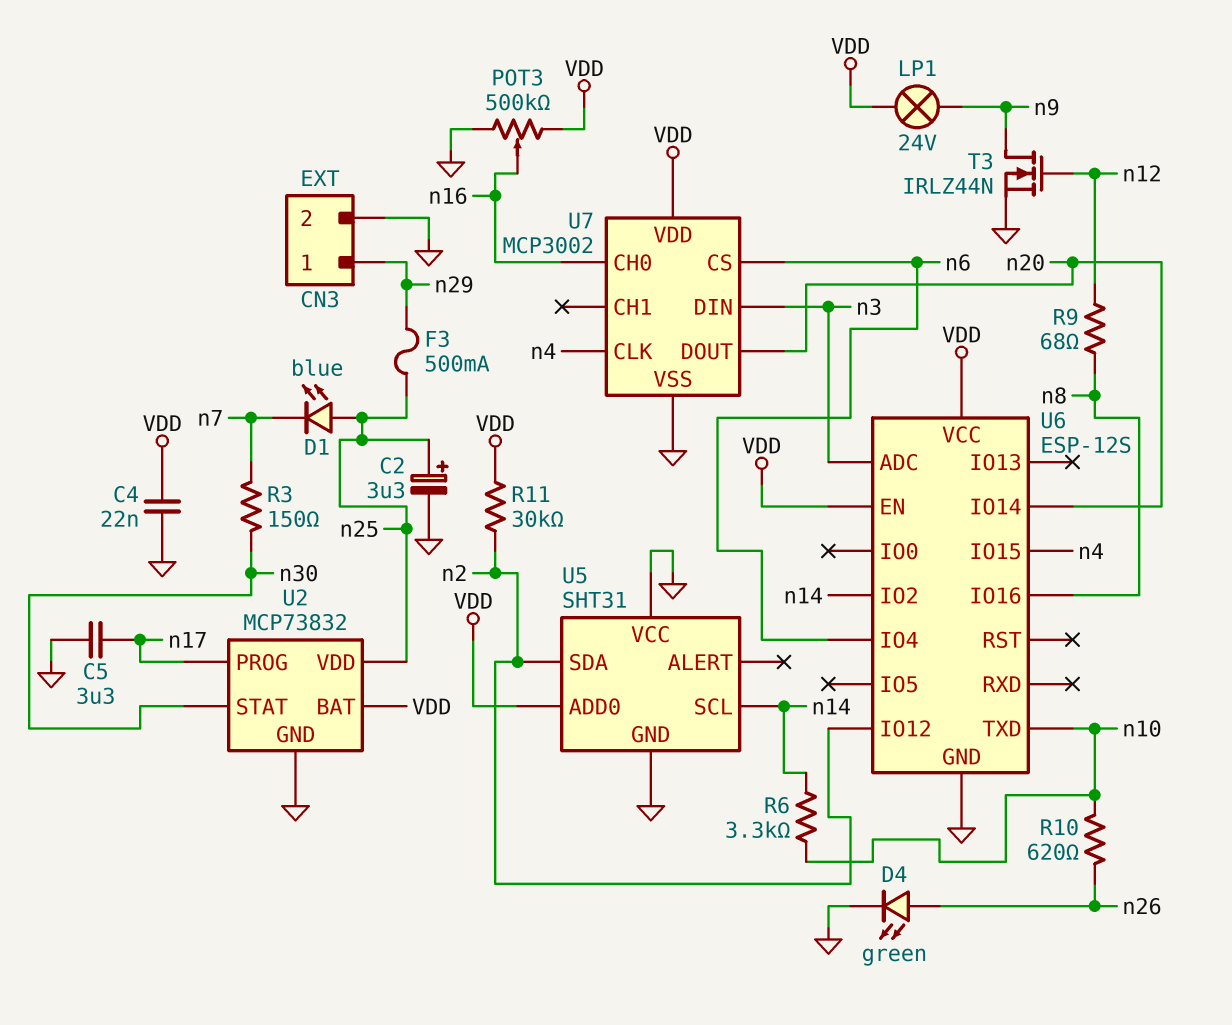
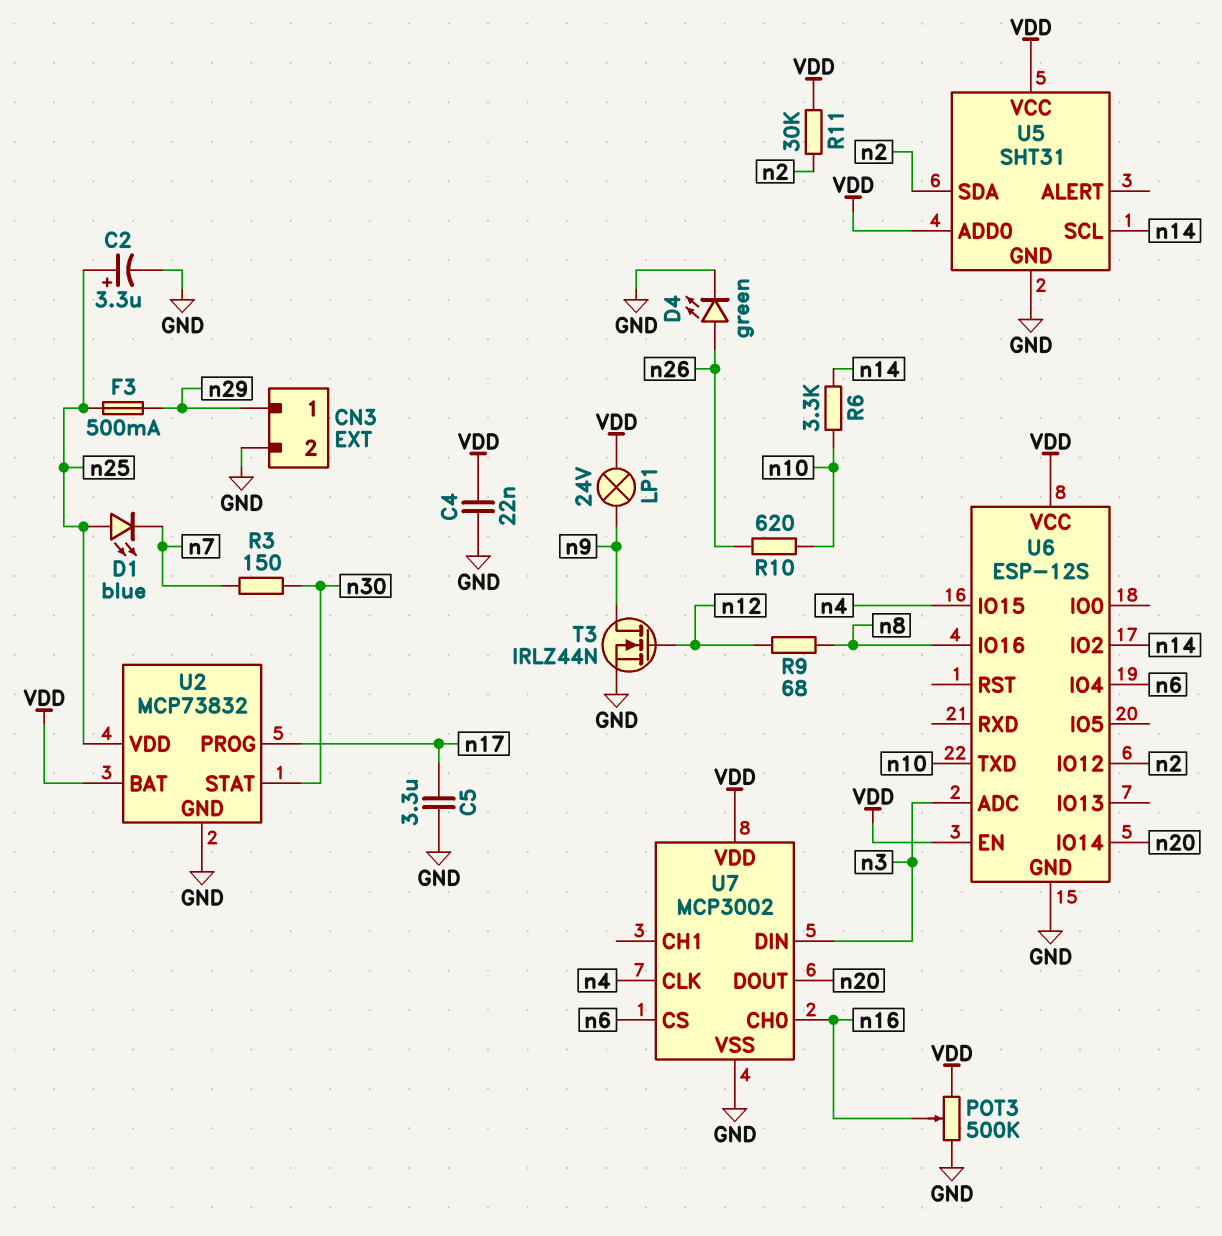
U5 pin VCC: GND -> VDD

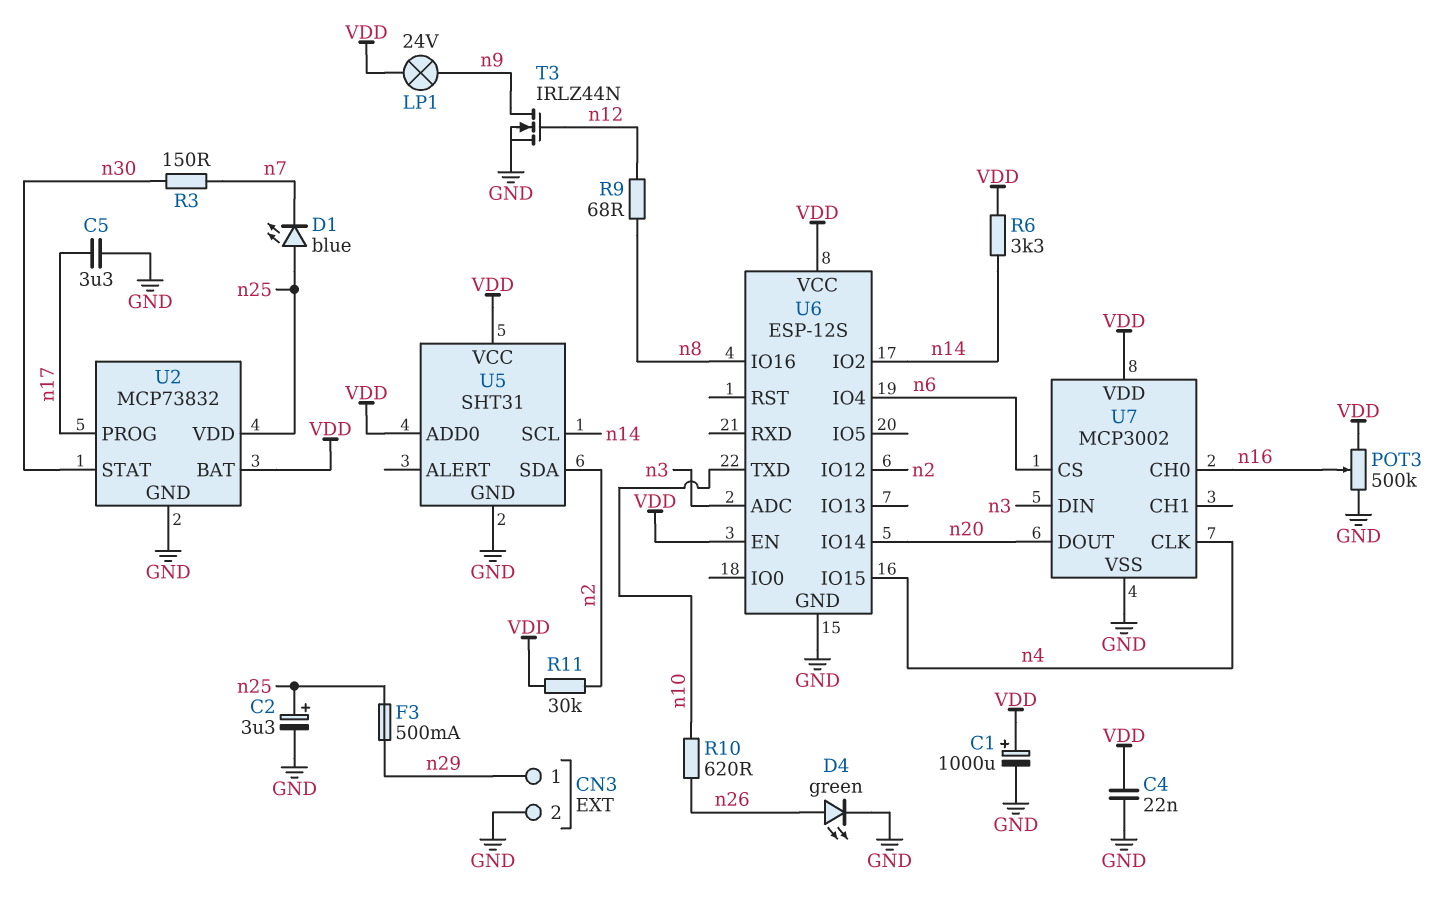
C1: none -> 1000uF (plus VDD, minus GND)
R6: 3.3k (n10, n14) -> 3.3k (VDD, n14)

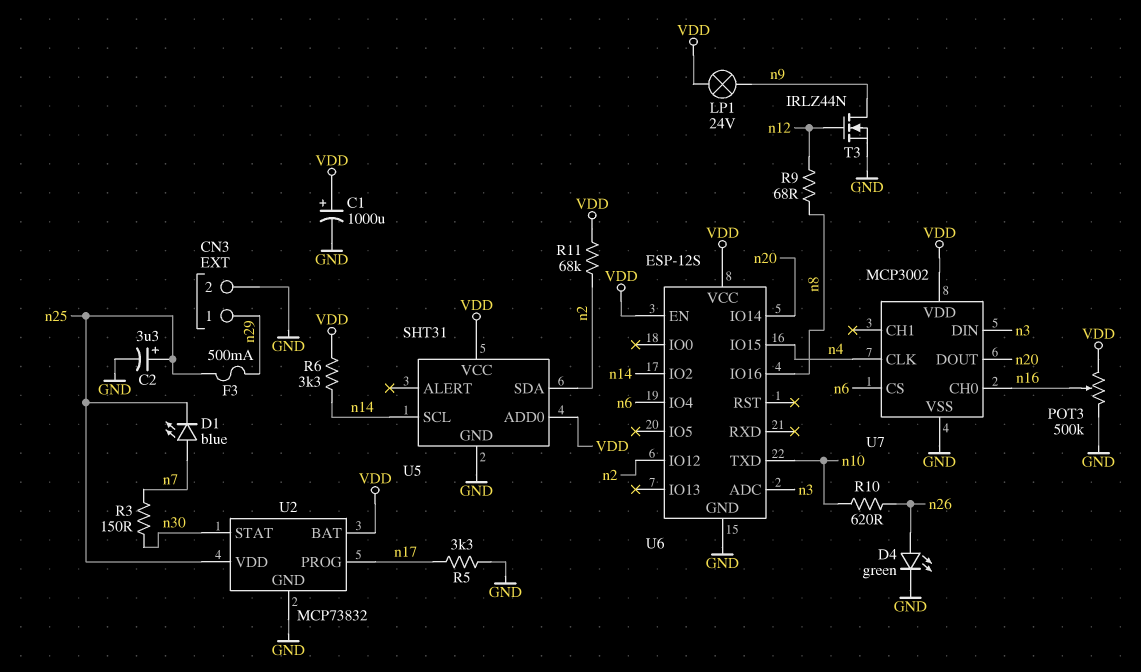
C4: 22nF (GND, VDD) -> none
C5: 3.3uF (GND, n17) -> none
D1: LED blue (A n25, K n7) -> LED blue (A n7, K n25)
R5: none -> 3.3k (GND, n17)
R11: 30k (VDD, n2) -> 68k (VDD, n2)

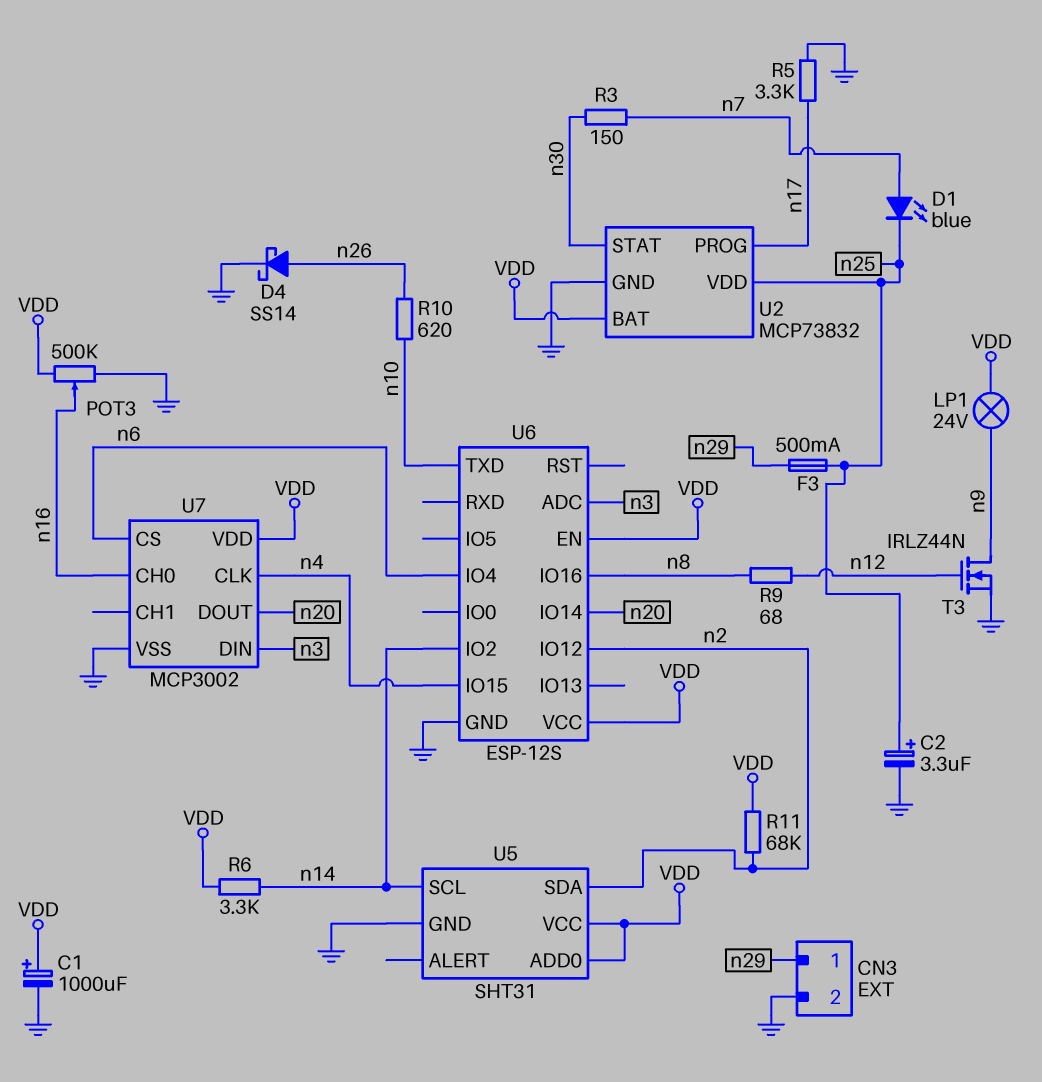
D4: LED green (A n26, K GND) -> schottky SS14 (A n26, K GND)

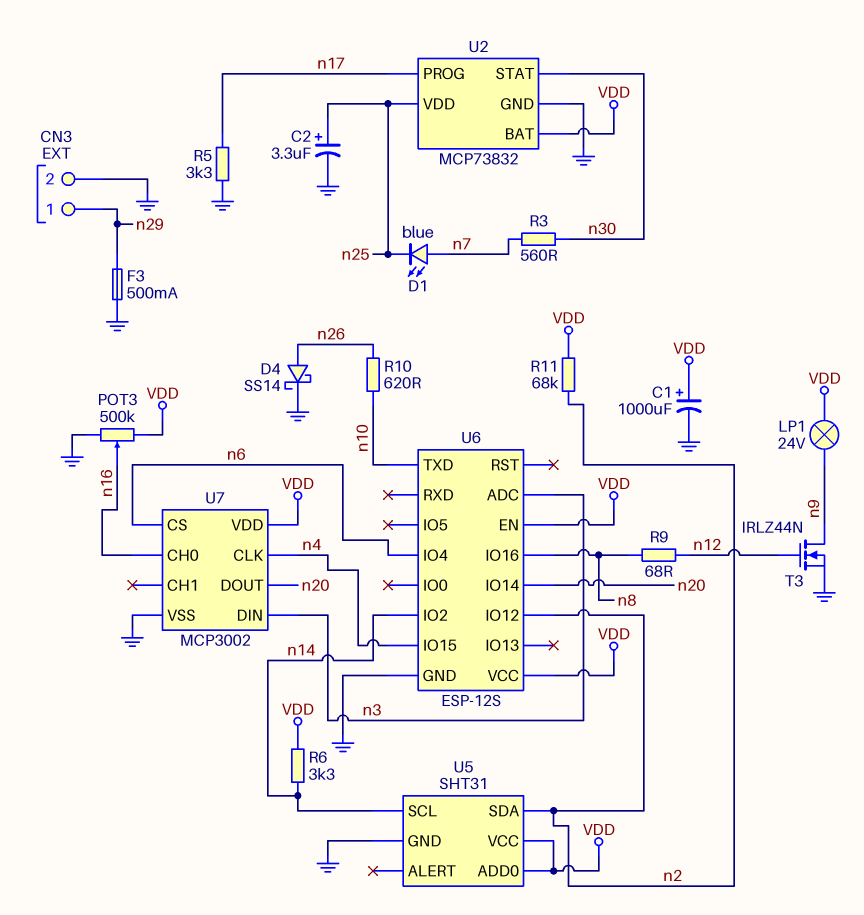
F3: 500mA (n25, n29) -> 500mA (GND, n29)
R3: 150 (n7, n30) -> 560 (n7, n30)

